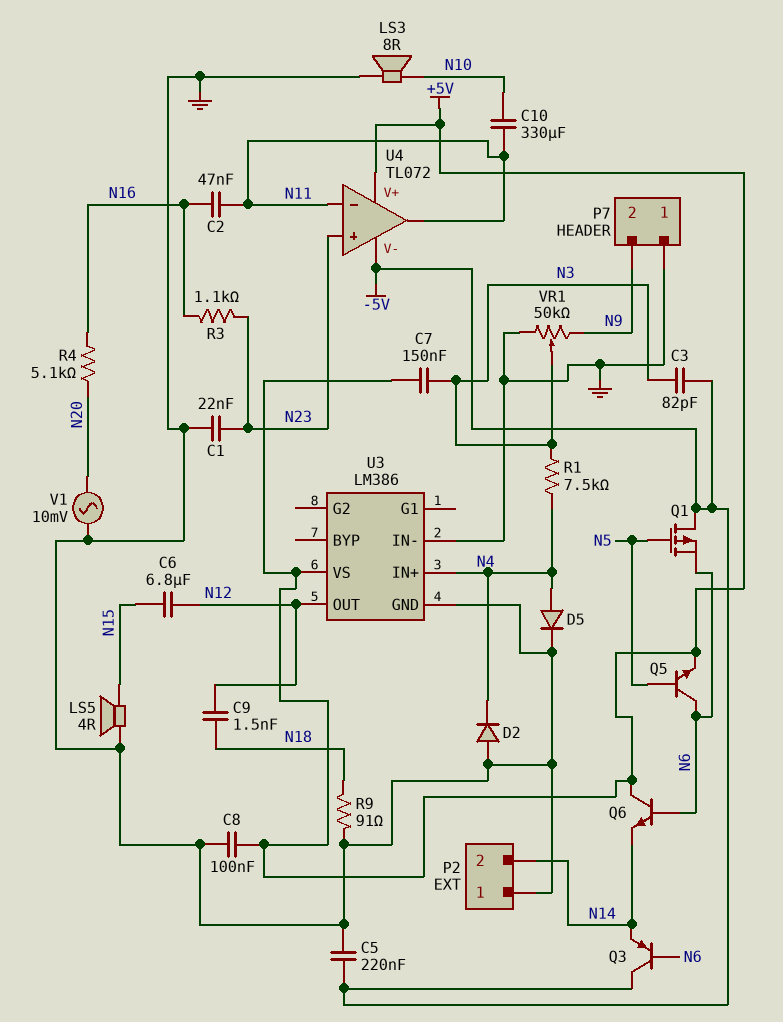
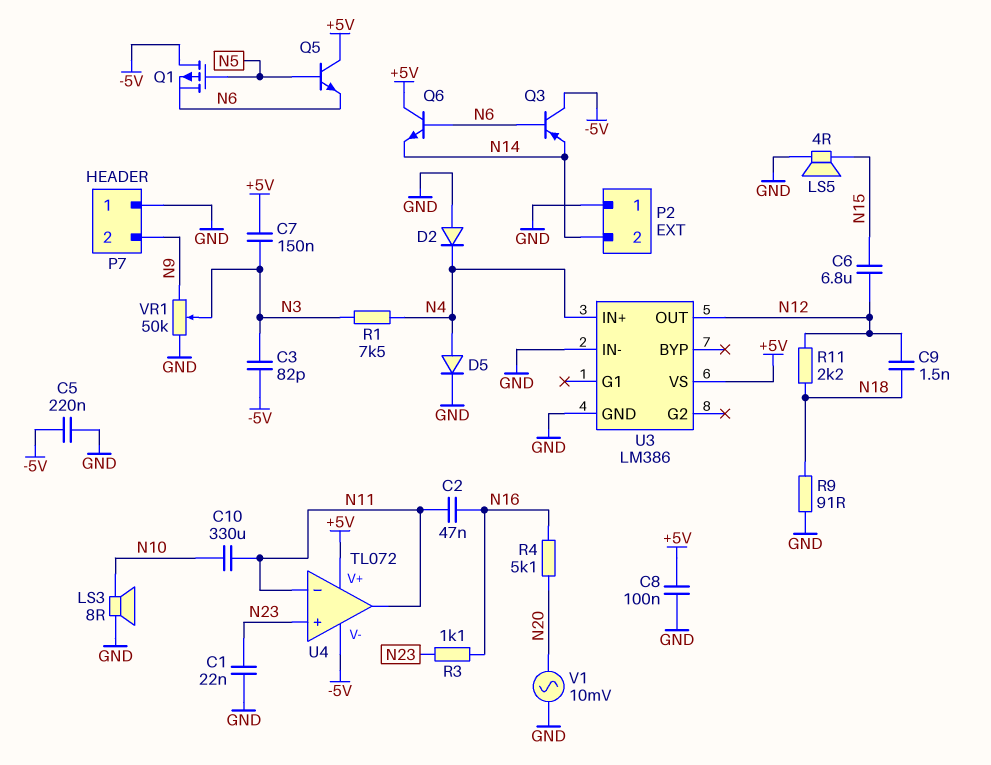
Q5: NPN (B N5, C N6, E +5V) -> NPN (B N5, C +5V, E N6)
R11: none -> 2.2k (N12, N18)

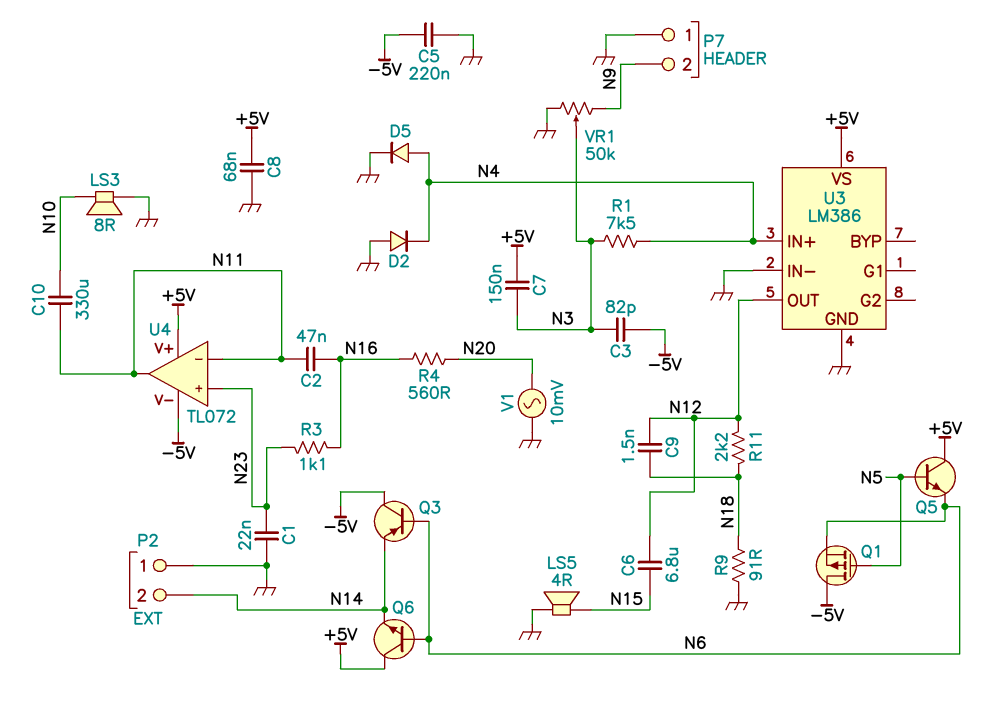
C8: 100nF (+5V, GND) -> 68nF (+5V, GND)
R4: 5.1k (N16, N20) -> 560 (N16, N20)

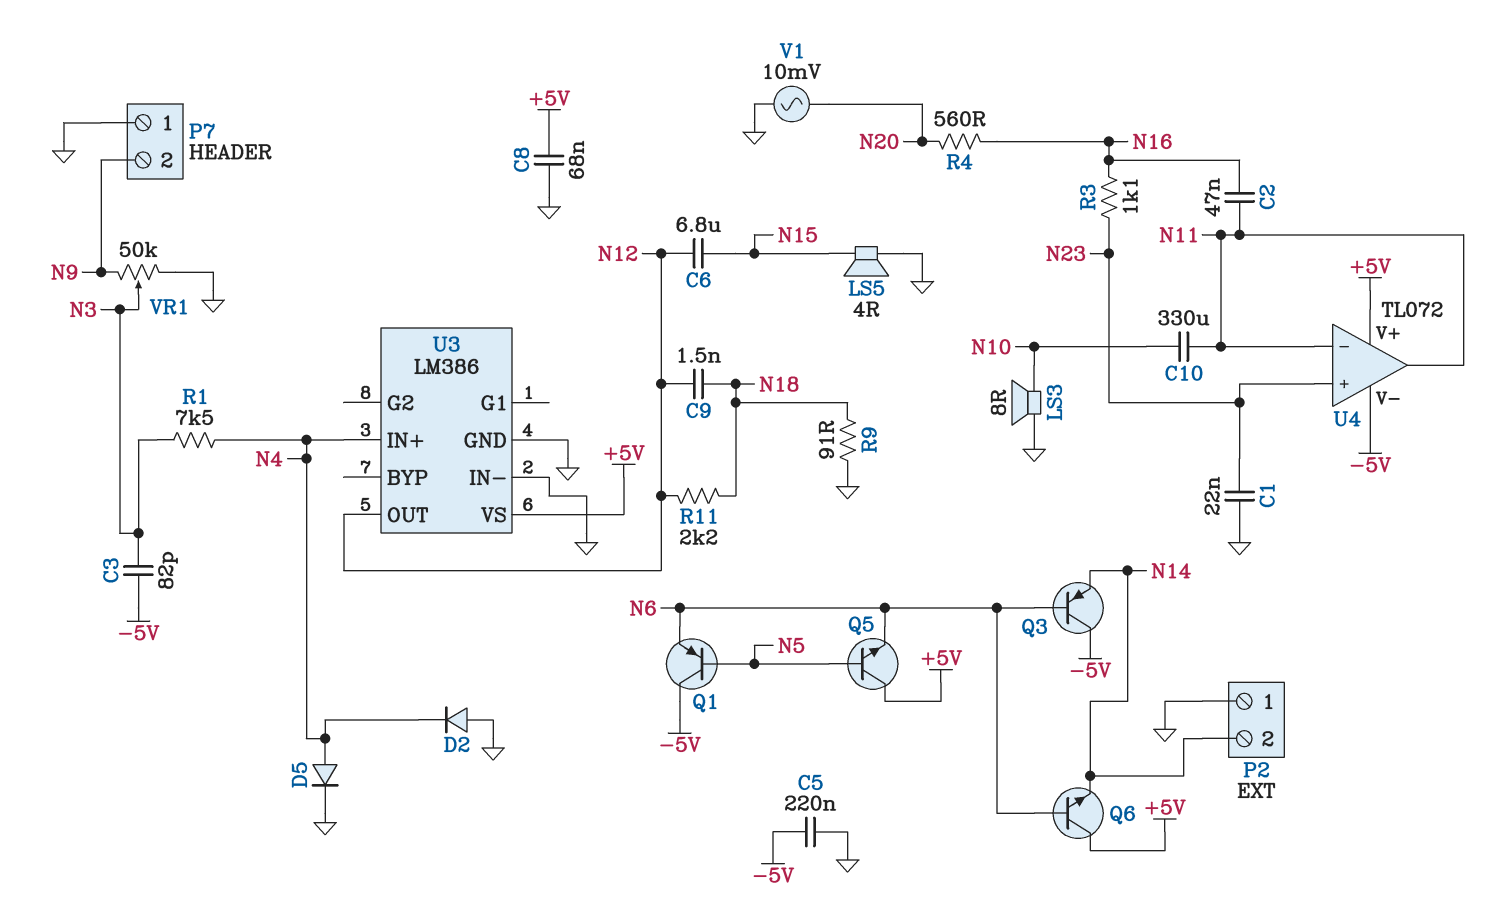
C7: 150nF (+5V, N3) -> none
Q1: PMOS (G N5, D -5V, S N6) -> PNP (B N5, C -5V, E N6)

